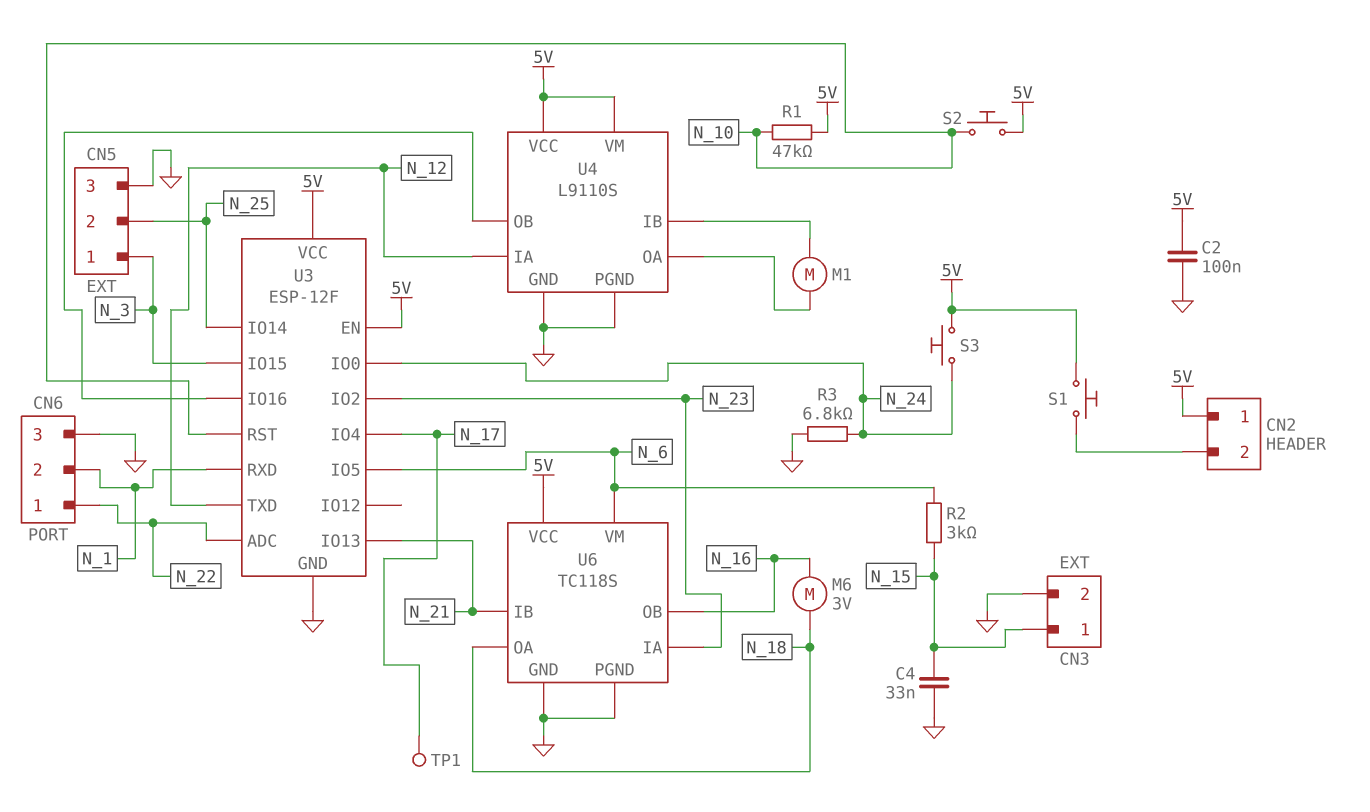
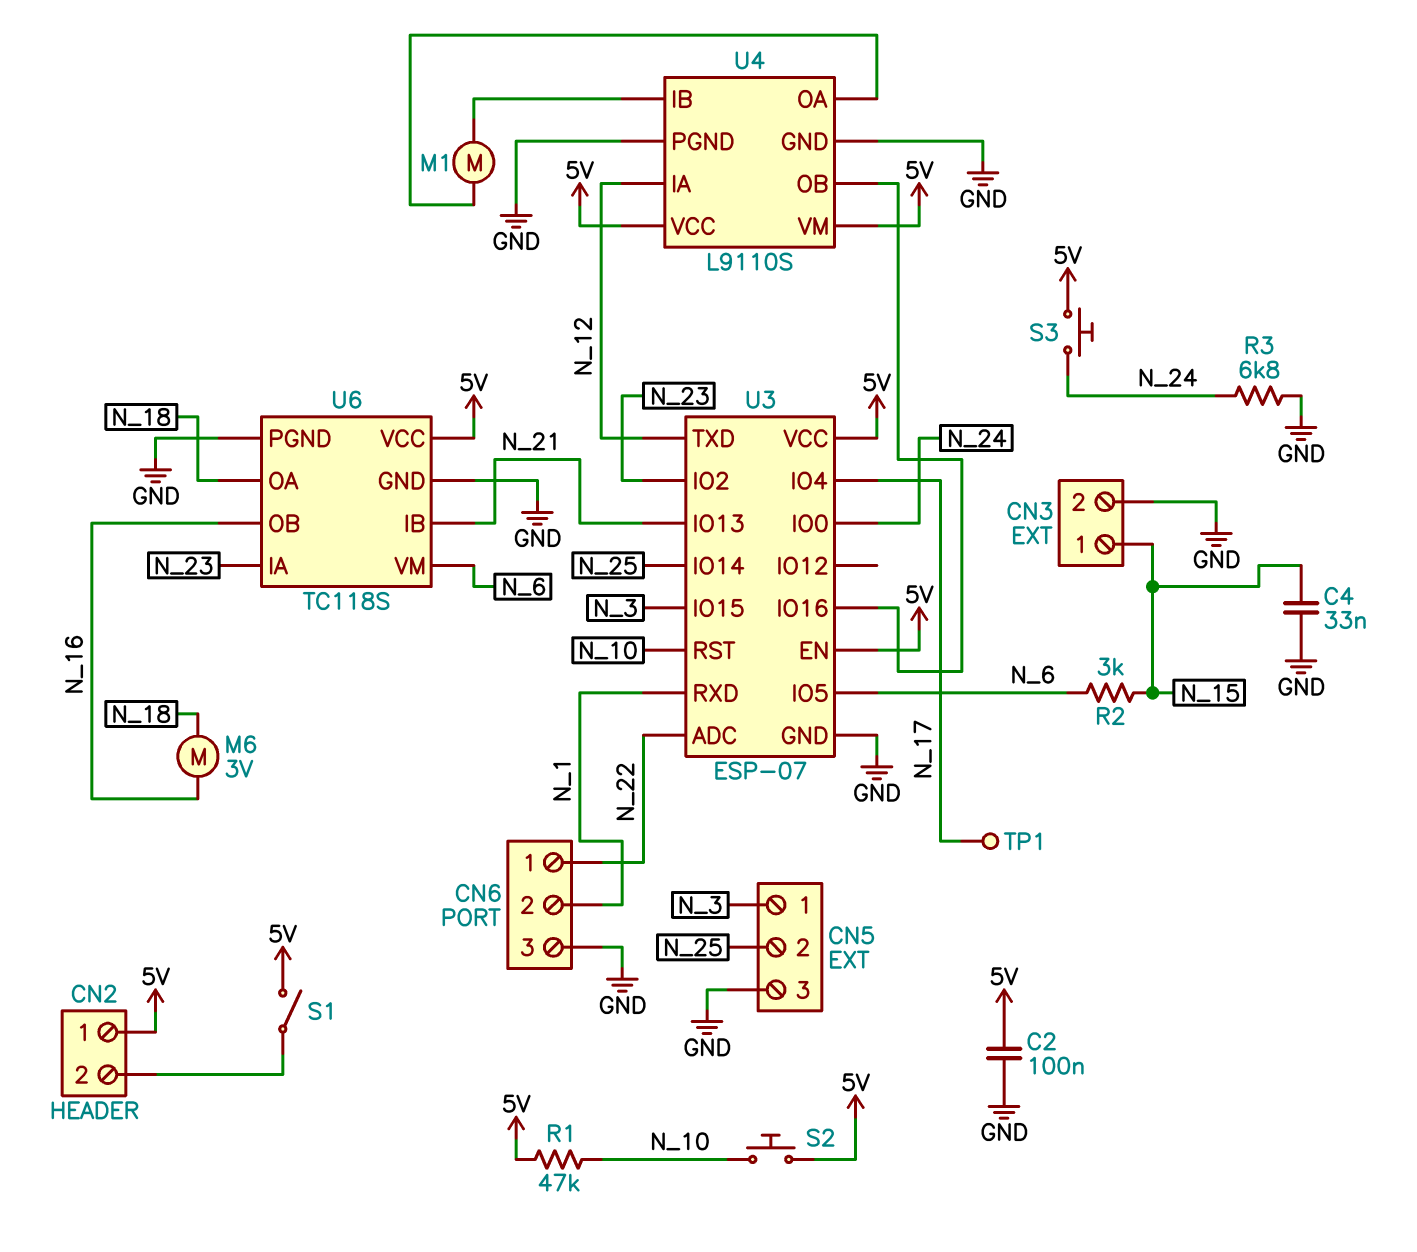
S1: button (5V, CN2/2) -> switch (5V, CN2/2)
U3: ESP-12F -> ESP-07

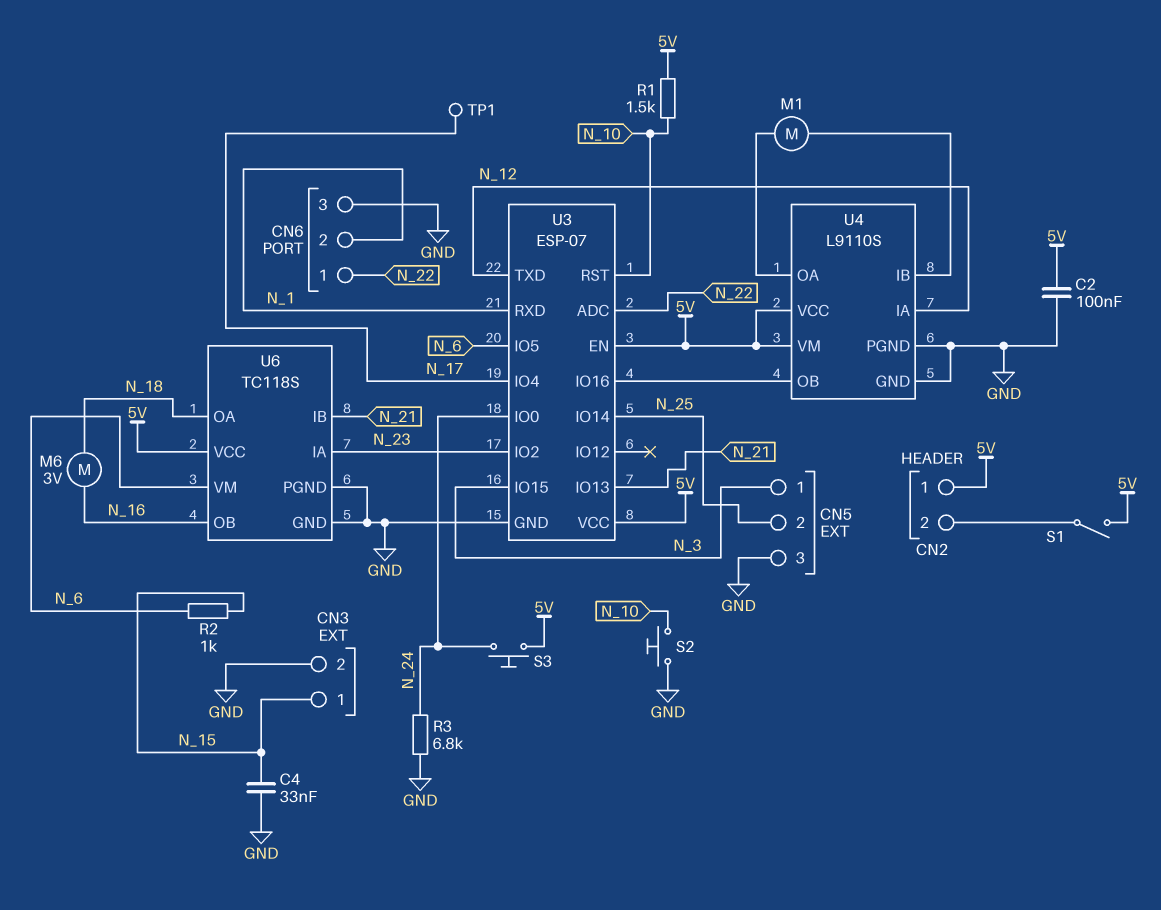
R1: 47k (5V, N_10) -> 1.5k (5V, N_10)
R2: 3k (N_6, N_15) -> 1k (N_6, N_15)
S2: button (5V, N_10) -> button (GND, N_10)

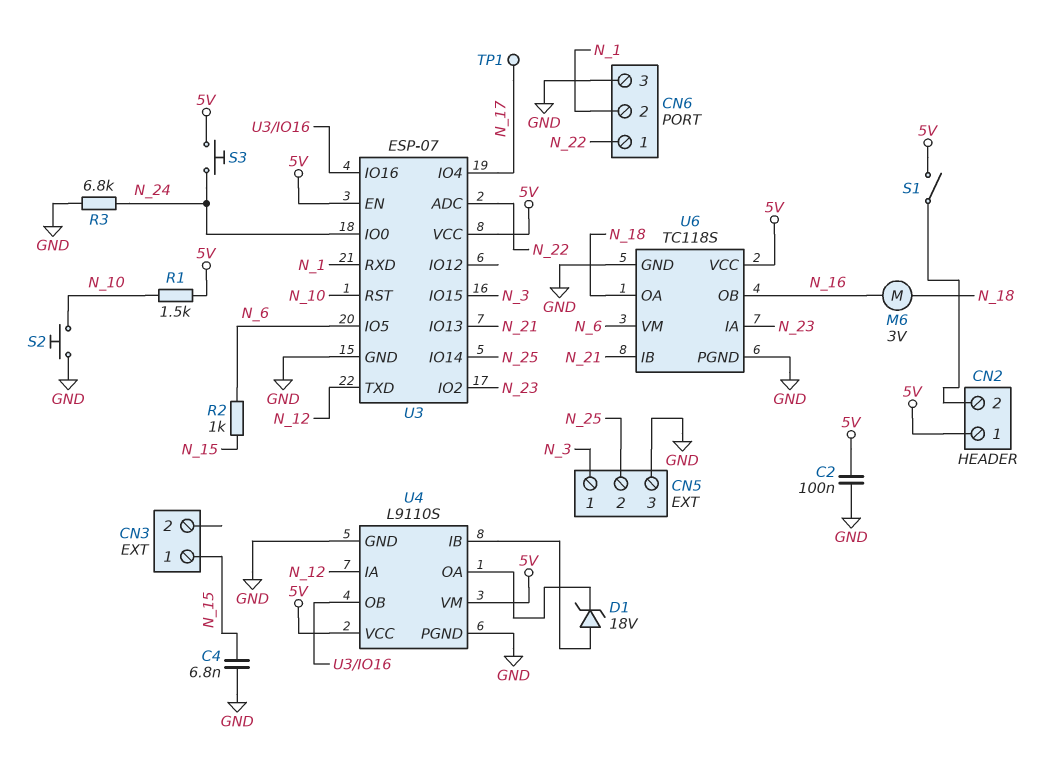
C4: 33nF (GND, N_15) -> 6.8nF (GND, N_15)
CN3 pin 2: GND -> none
D1: none -> zener 18V (A U4/IB, K U4/OA)
M1: motor (U4/IB, U4/OA) -> none

